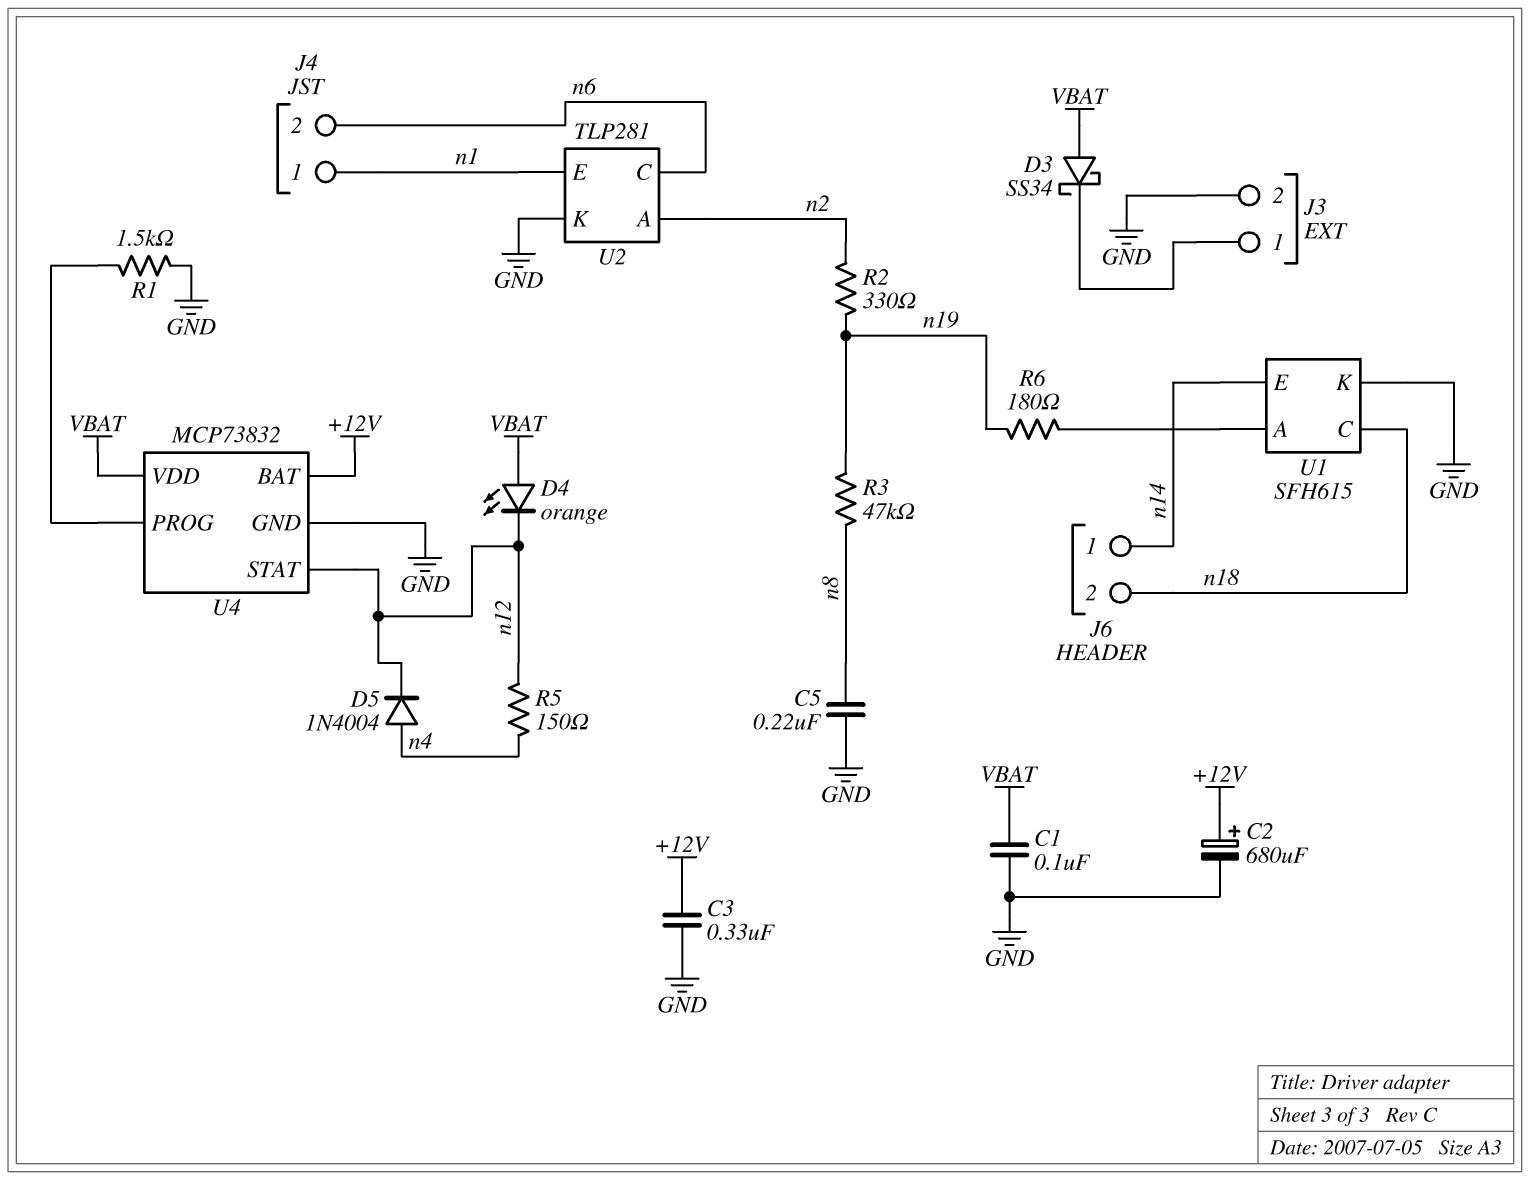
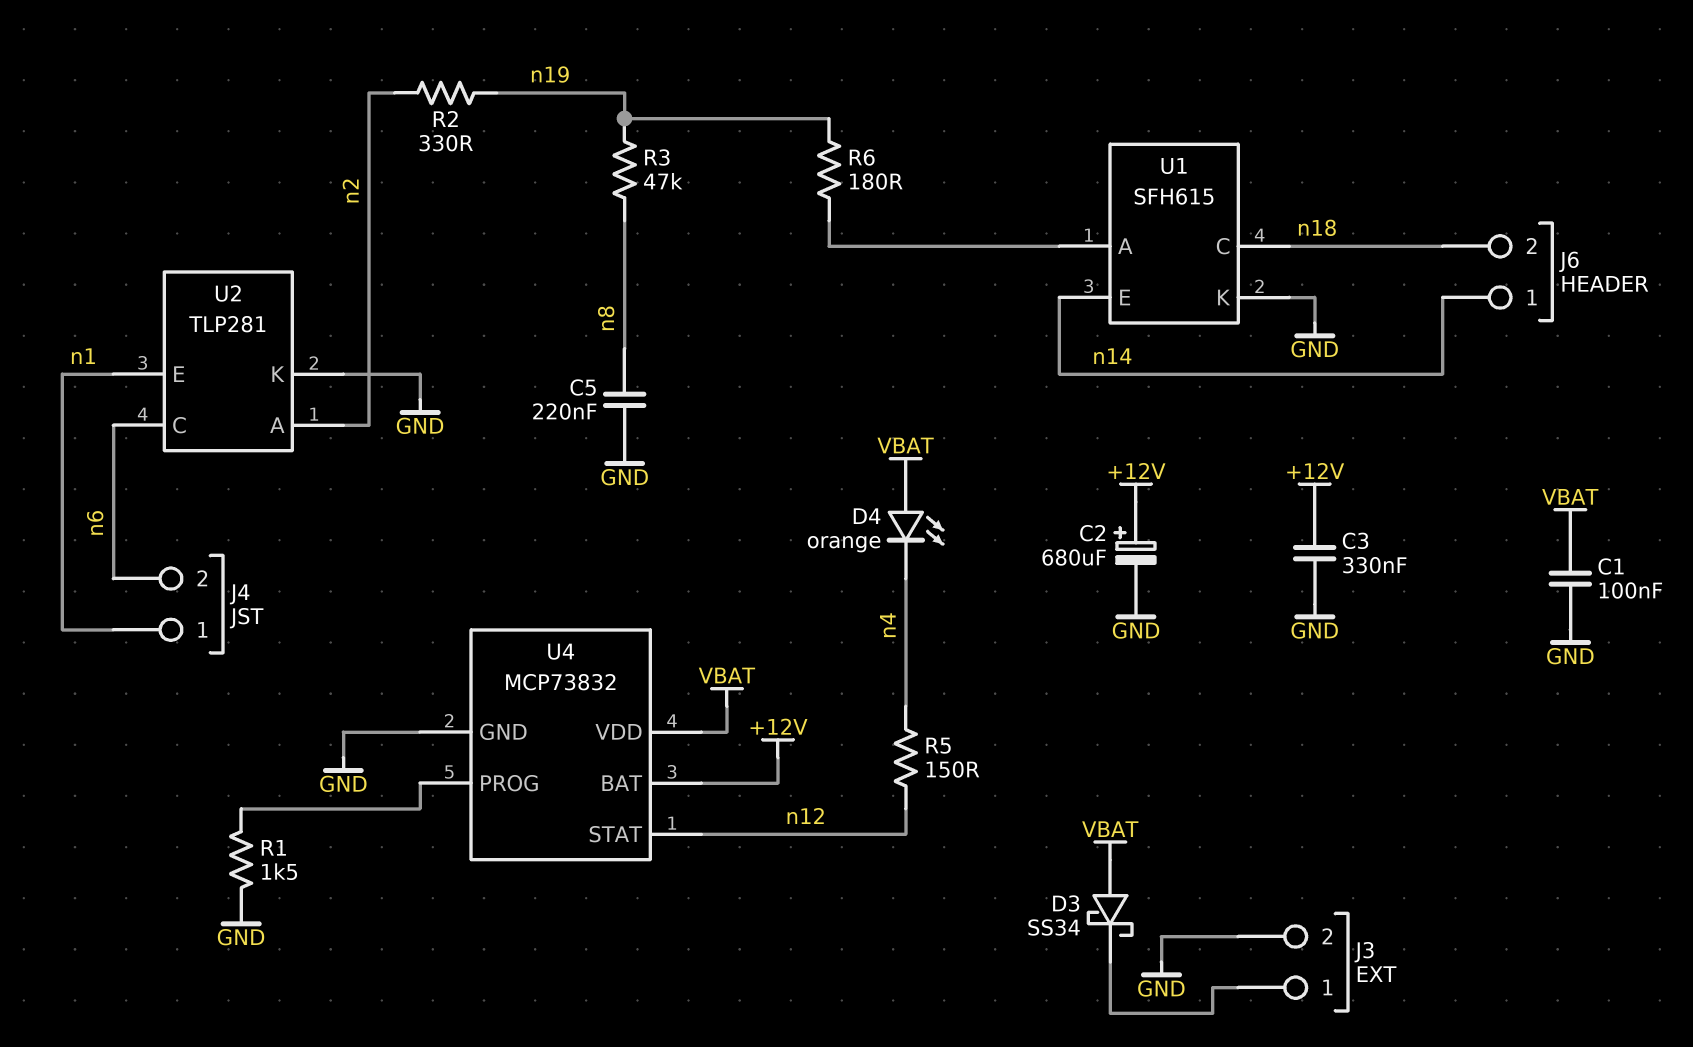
D4: LED orange (A VBAT, K n12) -> LED orange (A VBAT, K n4)
D5: diode 1N4004 (A n4, K n12) -> none

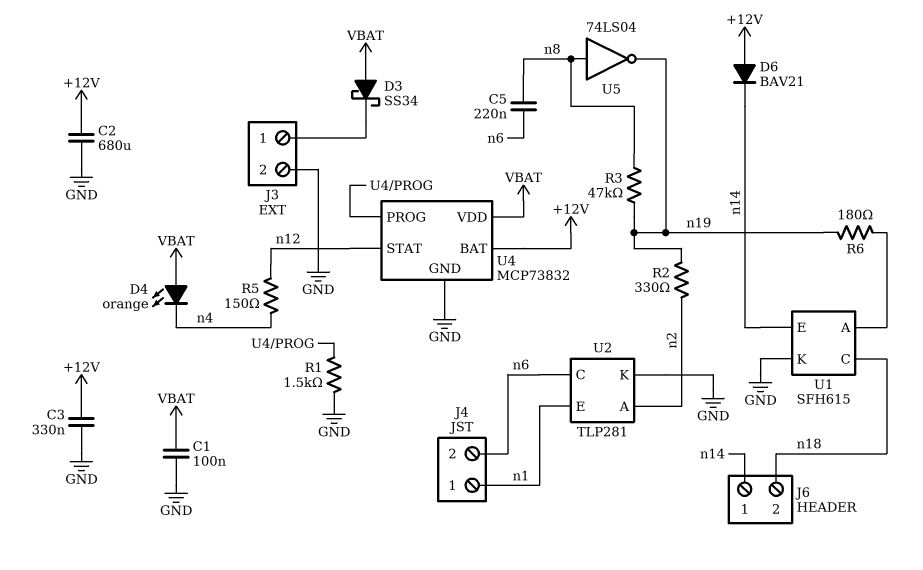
C2: 680uF (plus +12V, minus GND) -> 680uF (+12V, GND)
C5: 220nF (GND, n8) -> 220nF (n6, n8)
D6: none -> diode BAV21 (A +12V, K n14)
U5: none -> NOT 74LS04 (in n8, out n19)

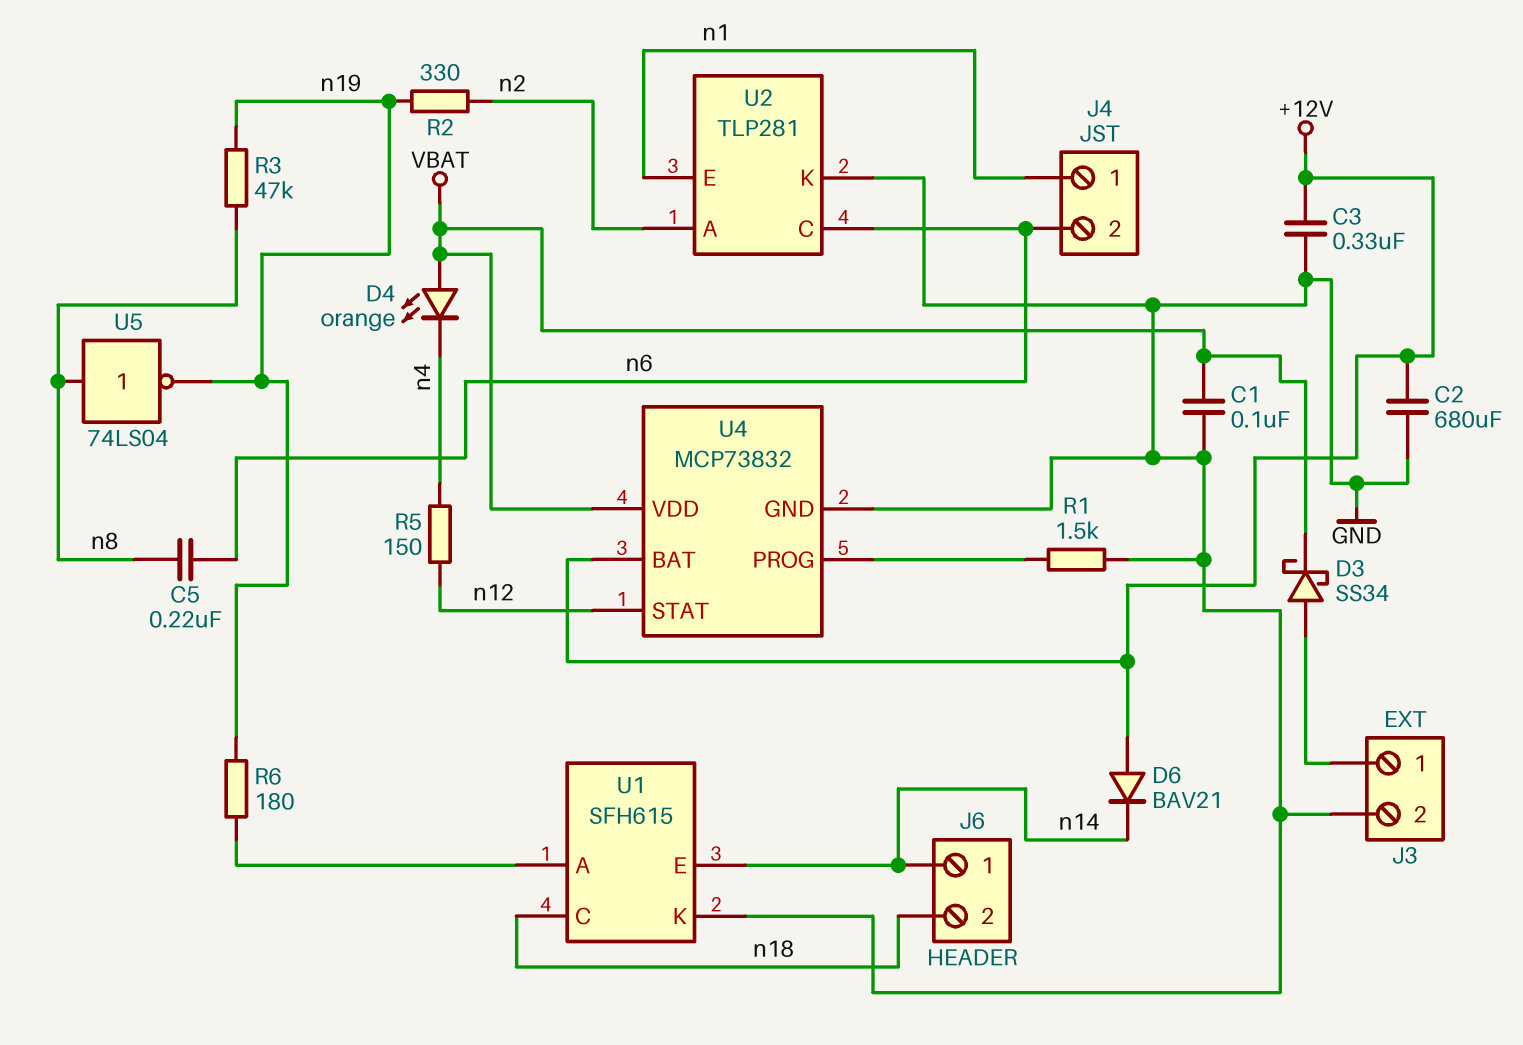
D3: schottky SS34 (A VBAT, K J3/1) -> schottky SS34 (A J3/1, K VBAT)

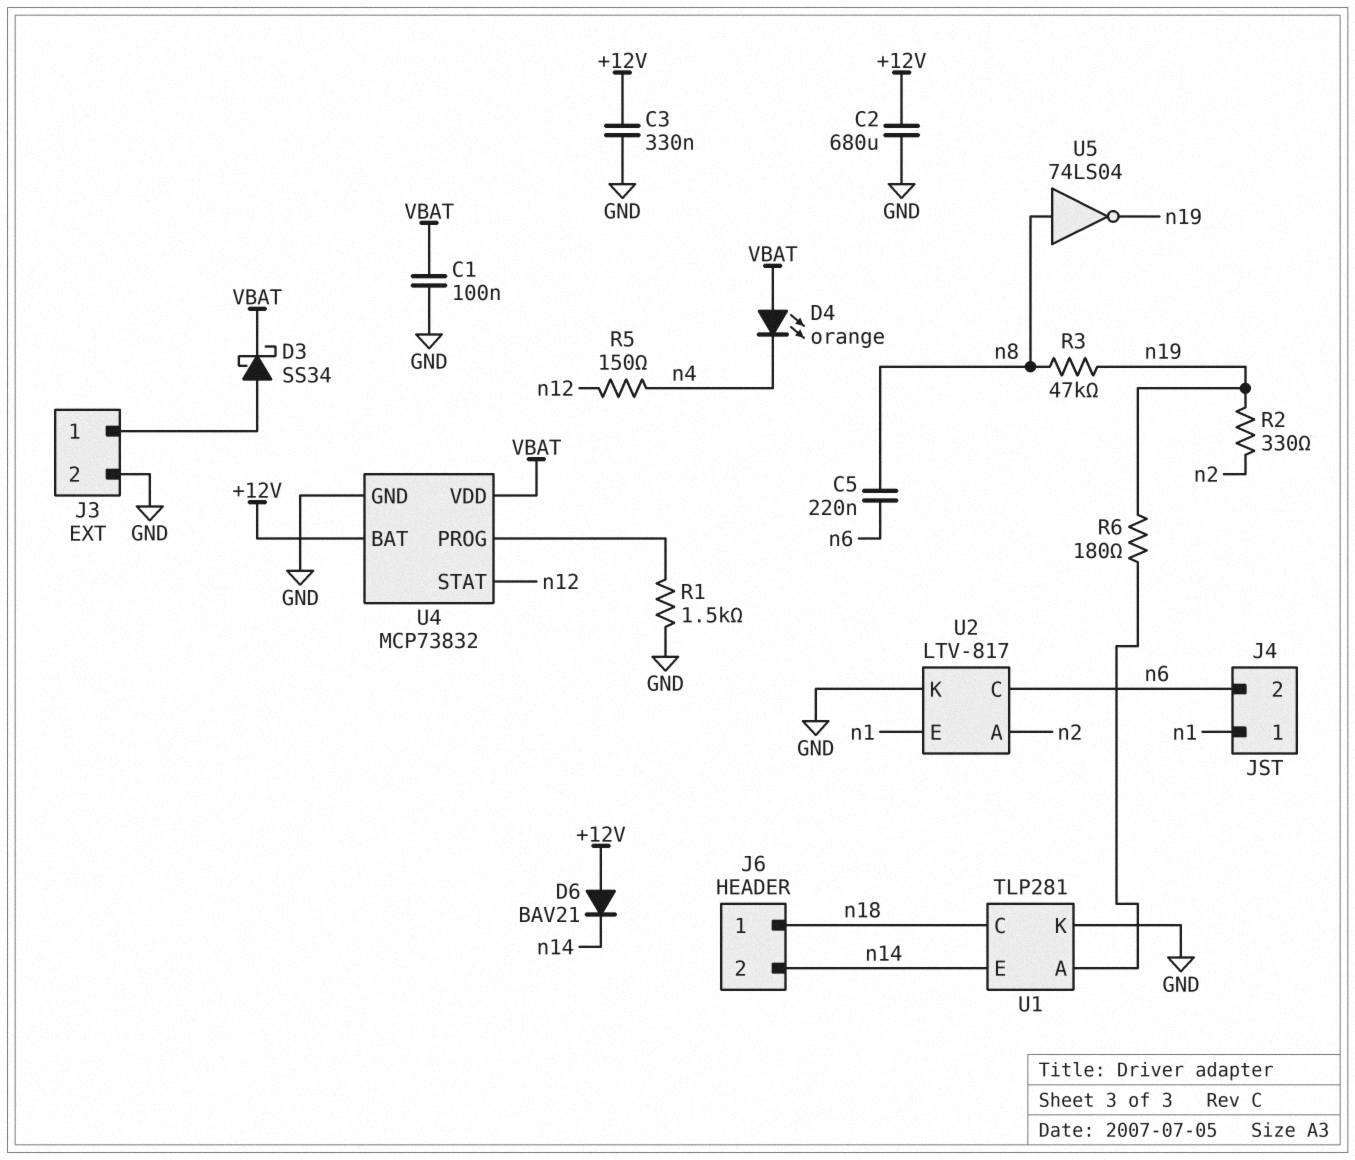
J6 pin 1: n14 -> n18
J6 pin 2: n18 -> n14
U1: SFH615 -> TLP281
U2: TLP281 -> LTV-817

